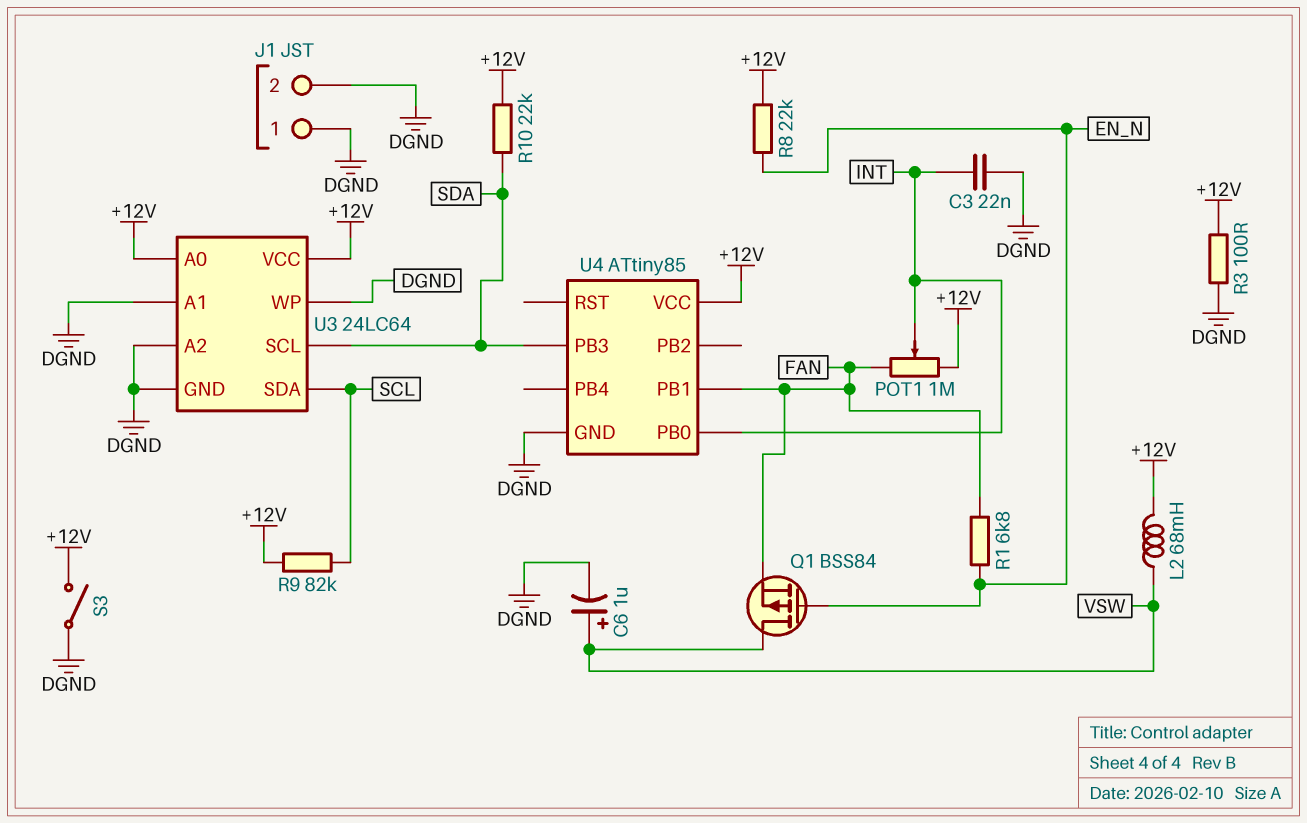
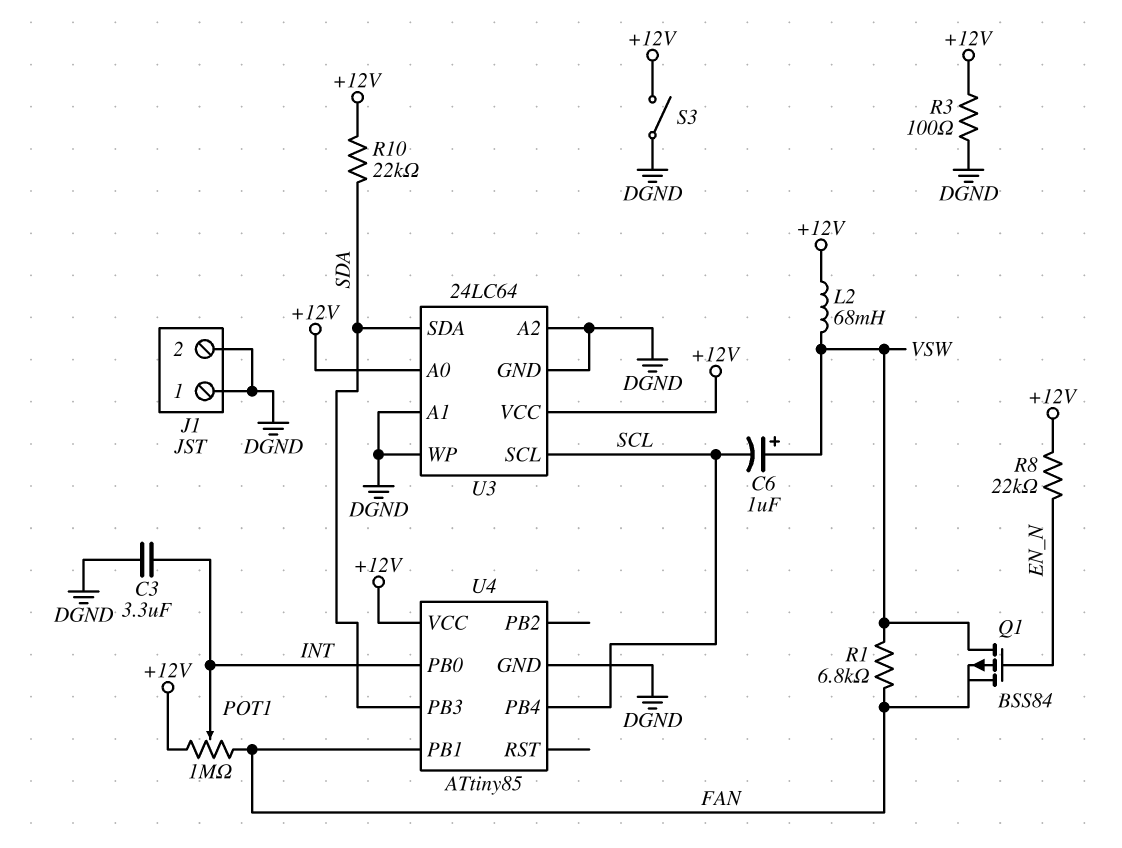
C3: 22nF (DGND, INT) -> 3.3uF (DGND, INT)
C6: 1uF (plus VSW, minus DGND) -> 1uF (plus VSW, minus SCL)
R1: 6.8k (EN_N, FAN) -> 6.8k (FAN, VSW)
R9: 82k (+12V, SCL) -> none
U3 pin SCL: SDA -> SCL
U3 pin SDA: SCL -> SDA
U4 pin PB4: none -> SCL

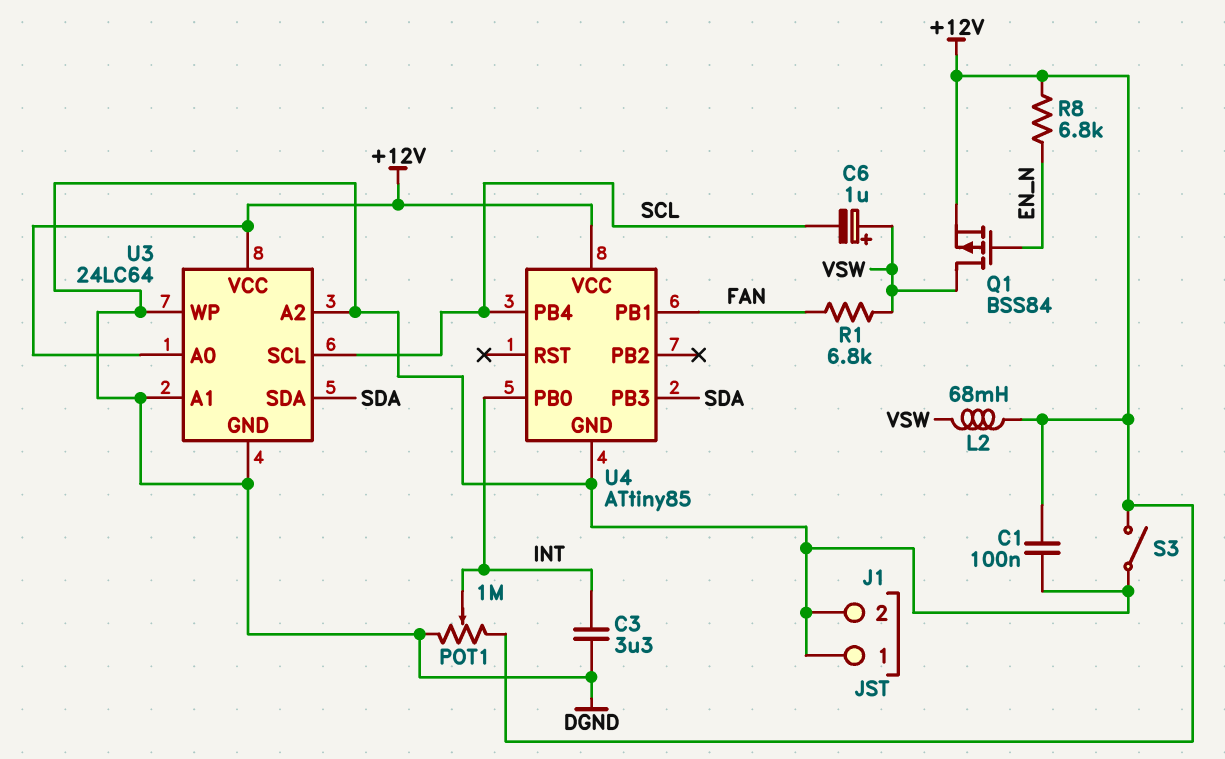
C1: none -> 100nF (+12V, DGND)
POT1: 1M (+12V, FAN, wiper INT) -> 1M (+12V, DGND, wiper INT)
Q1: PMOS BSS84 (G EN_N, D VSW, S FAN) -> PMOS BSS84 (G EN_N, D VSW, S +12V)
R3: 100 (+12V, DGND) -> none
R8: 22k (+12V, EN_N) -> 6.8k (+12V, EN_N)
R10: 22k (+12V, SDA) -> none

